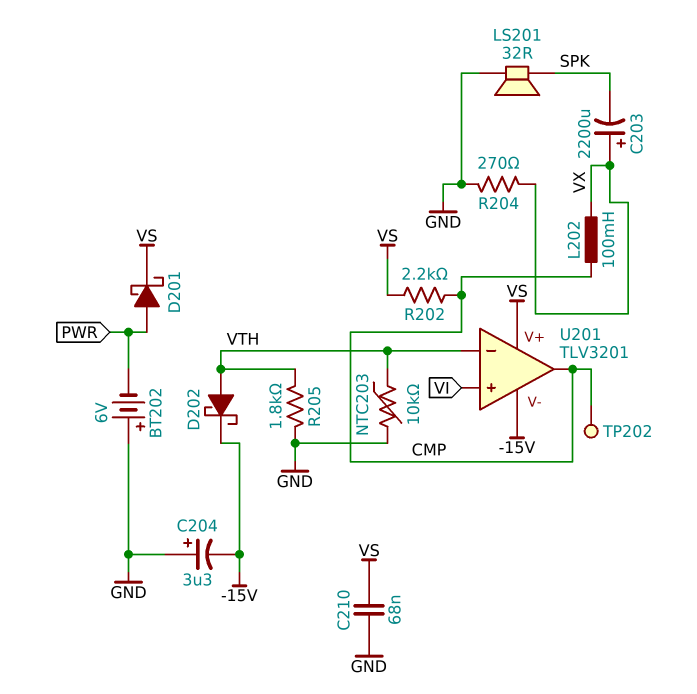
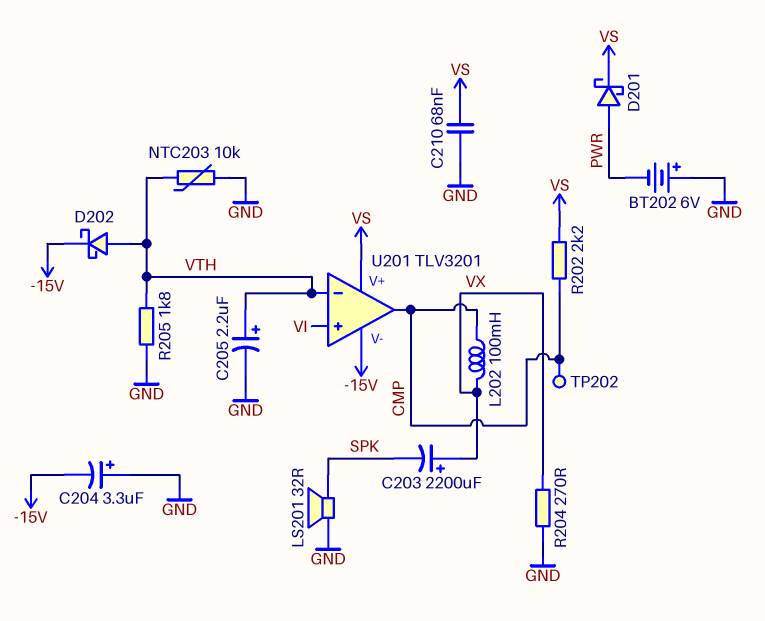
C205: none -> 2.2uF (plus VTH, minus GND)

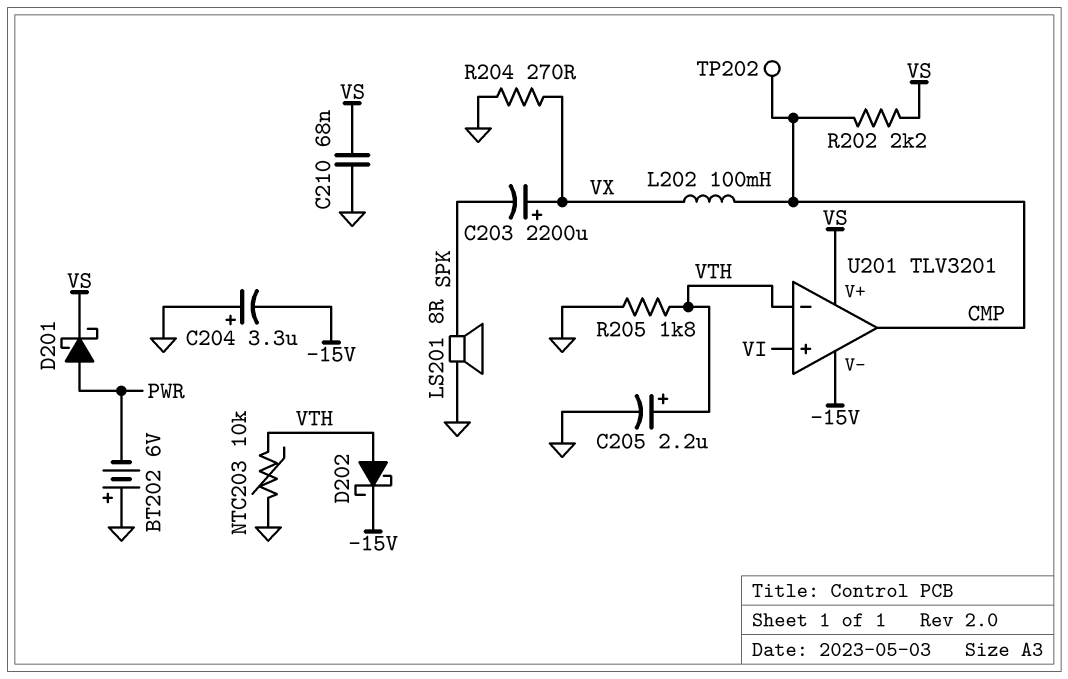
LS201: speaker 32R (GND, SPK) -> speaker 8R (GND, SPK)

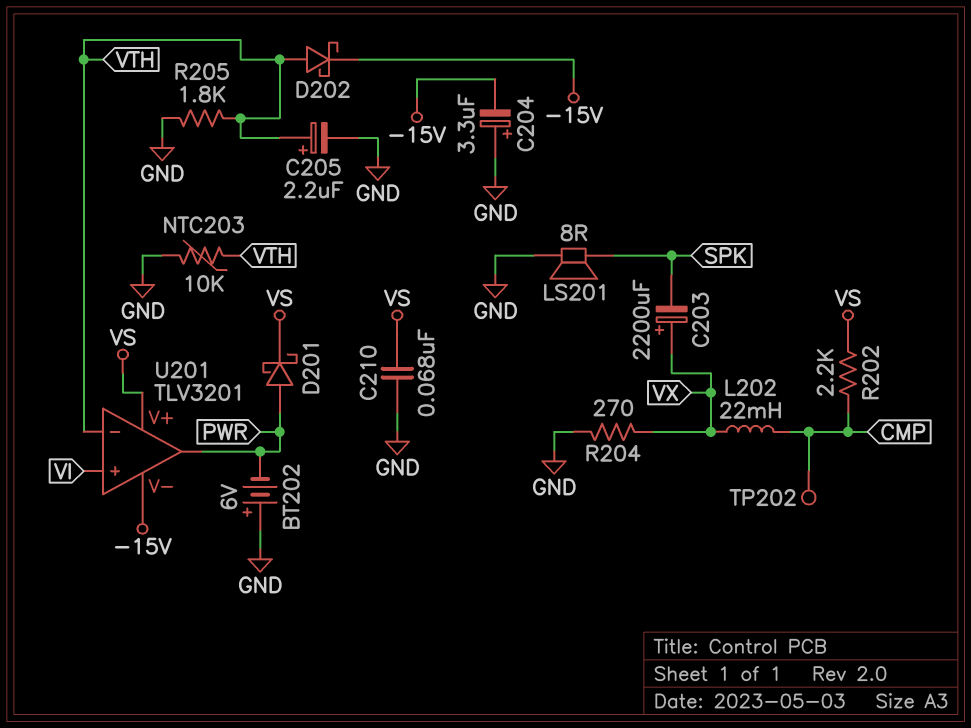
L202: 100mH (CMP, VX) -> 22mH (CMP, VX)
U201 pin out: CMP -> PWR

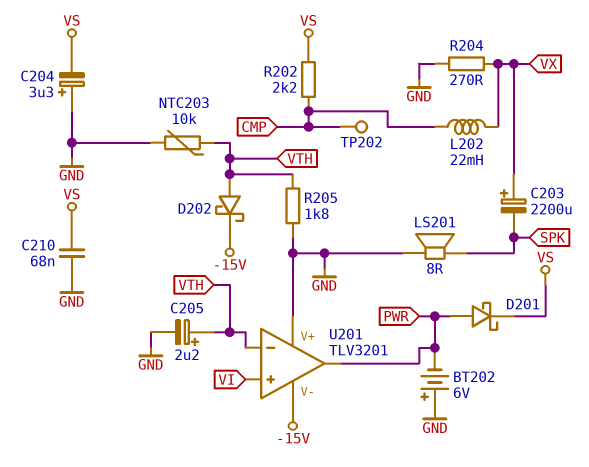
C204: 3.3uF (plus GND, minus -15V) -> 3.3uF (plus GND, minus VS)
U201 pin V+: VS -> GND

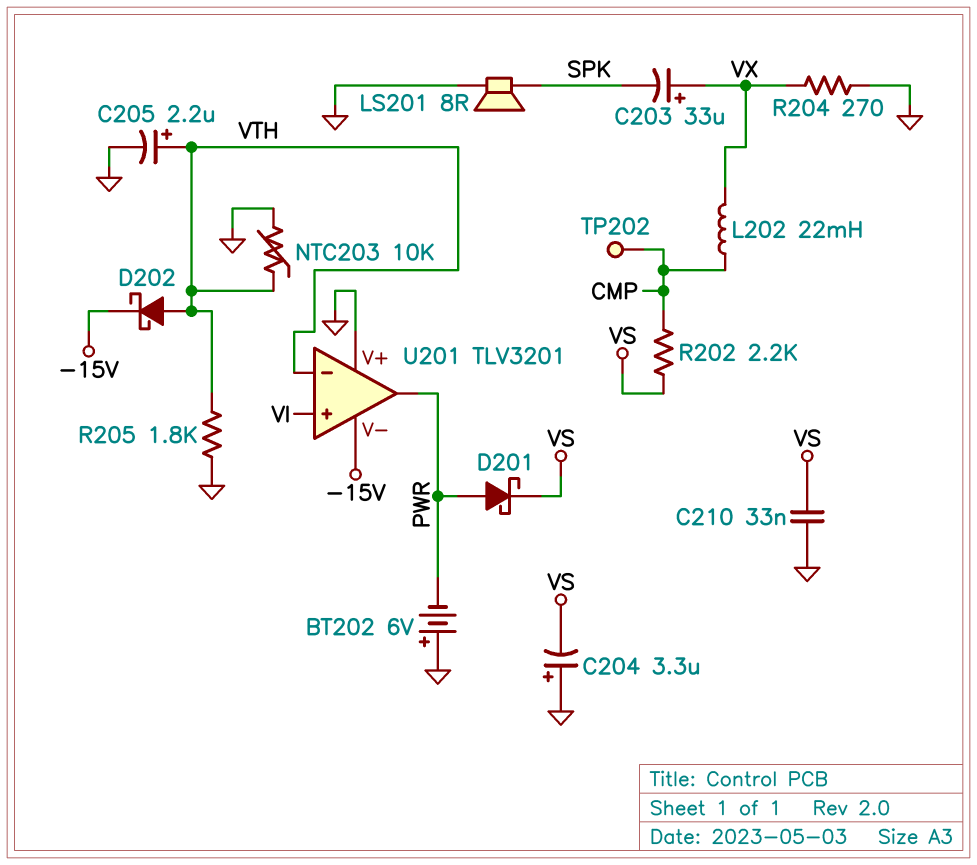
C203: 2200uF (plus VX, minus SPK) -> 33uF (plus VX, minus SPK)
C210: 68nF (GND, VS) -> 33nF (GND, VS)

